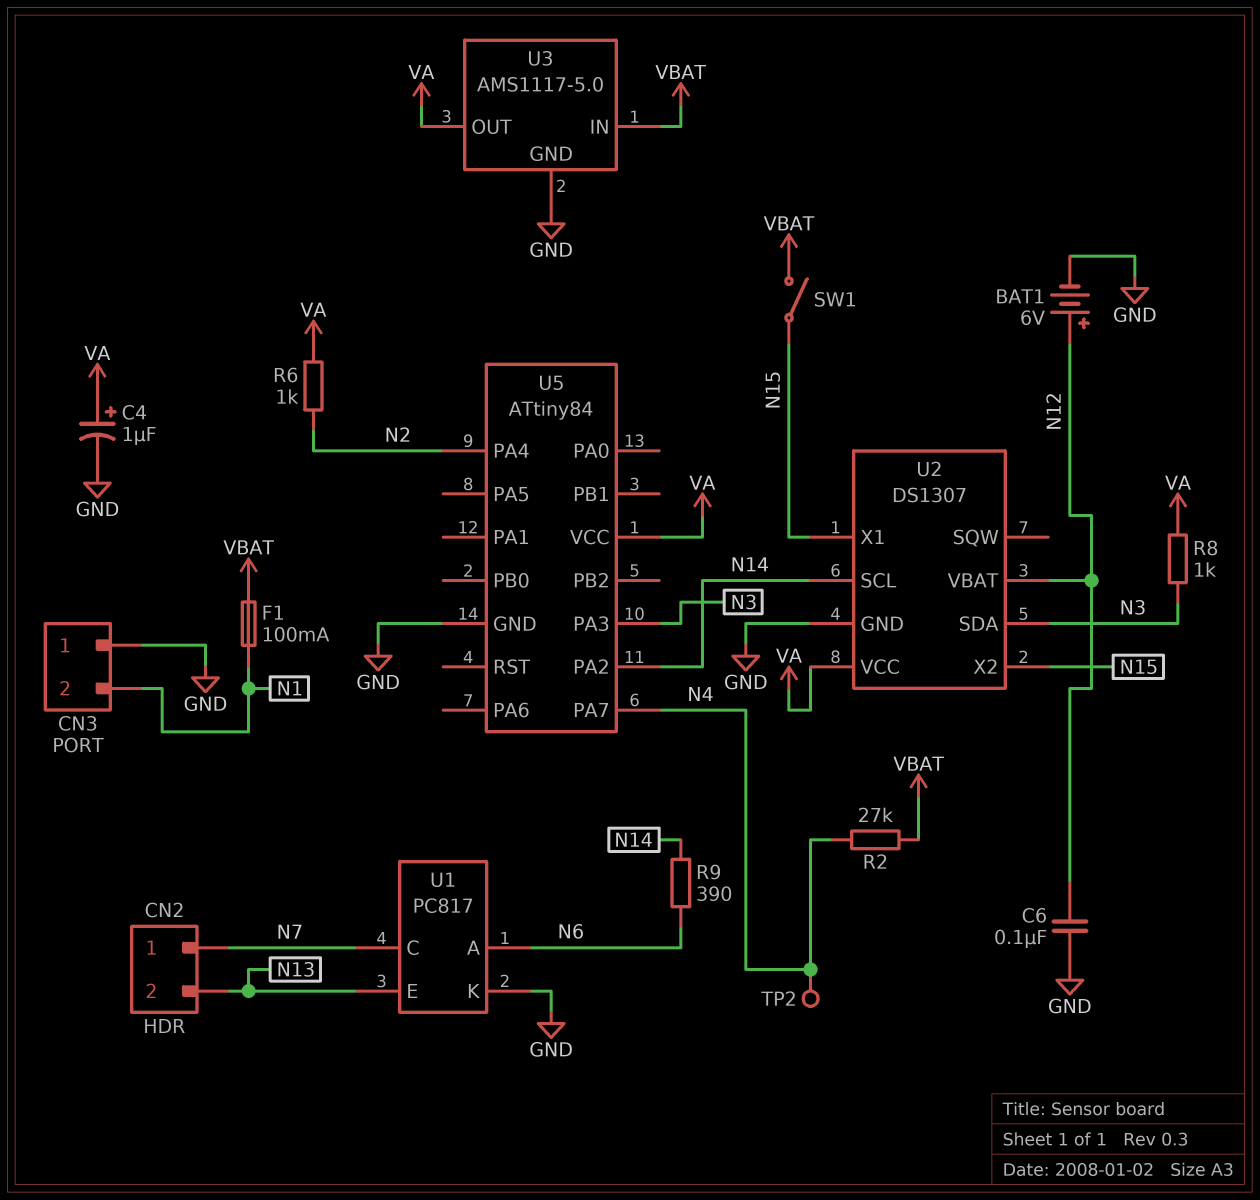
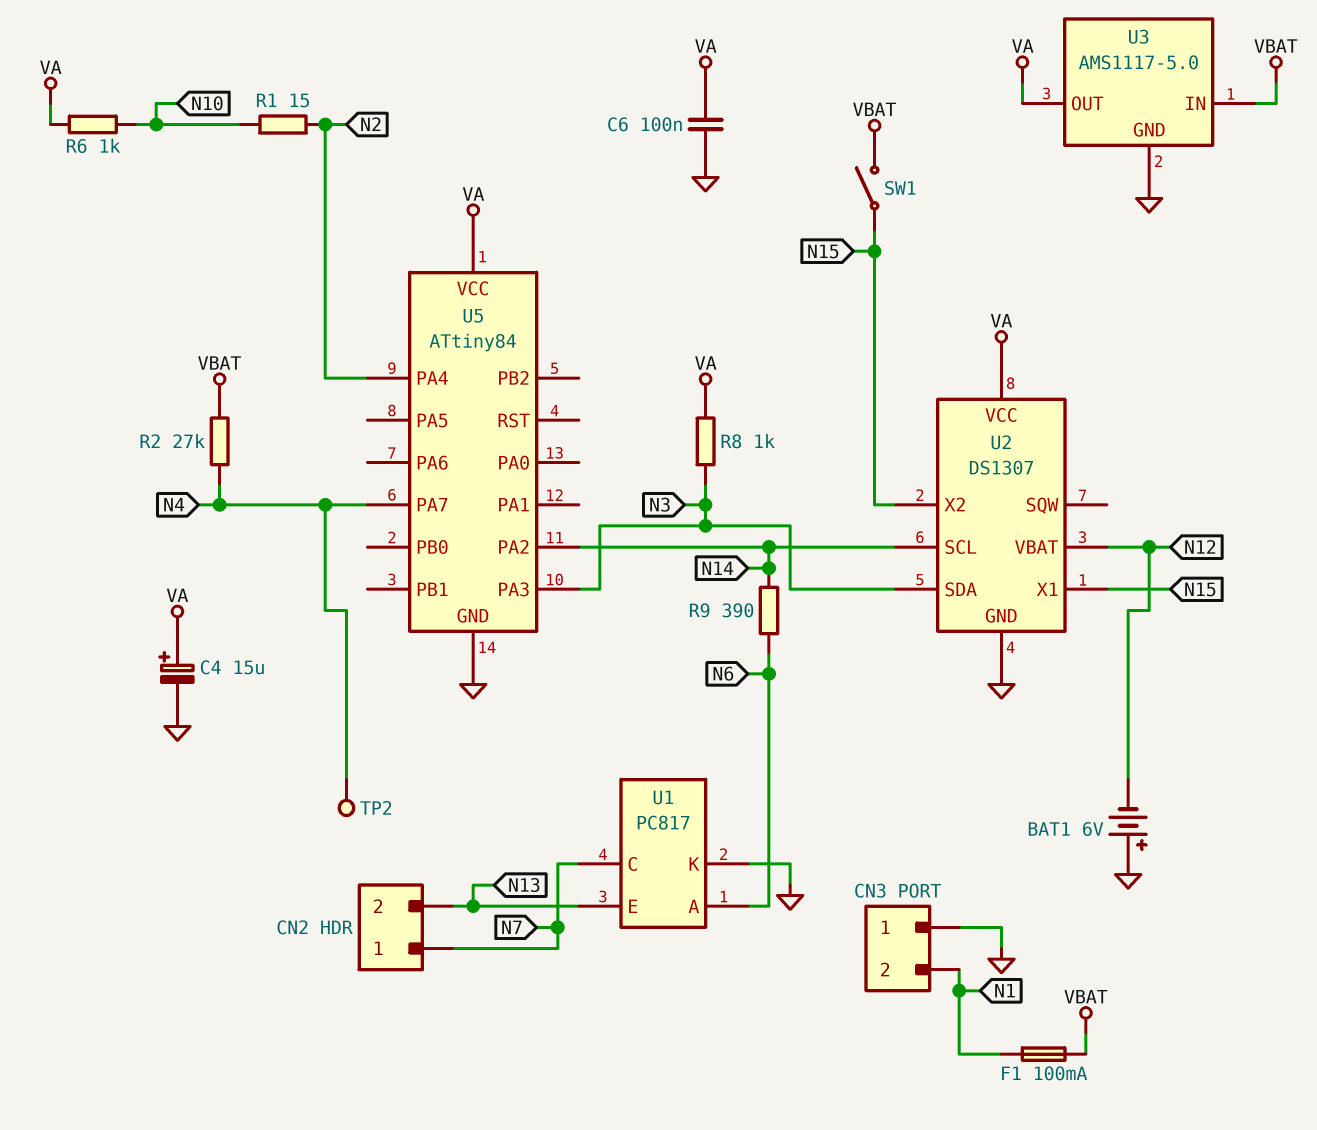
BAT1: 6V (plus N12, minus GND) -> 6V (plus GND, minus N12)
C4: 1uF (plus VA, minus GND) -> 15uF (plus VA, minus GND)
C6: 100nF (GND, N12) -> 100nF (GND, VA)
R1: none -> 15 (N2, N10)
R6: 1k (N2, VA) -> 1k (N10, VA)

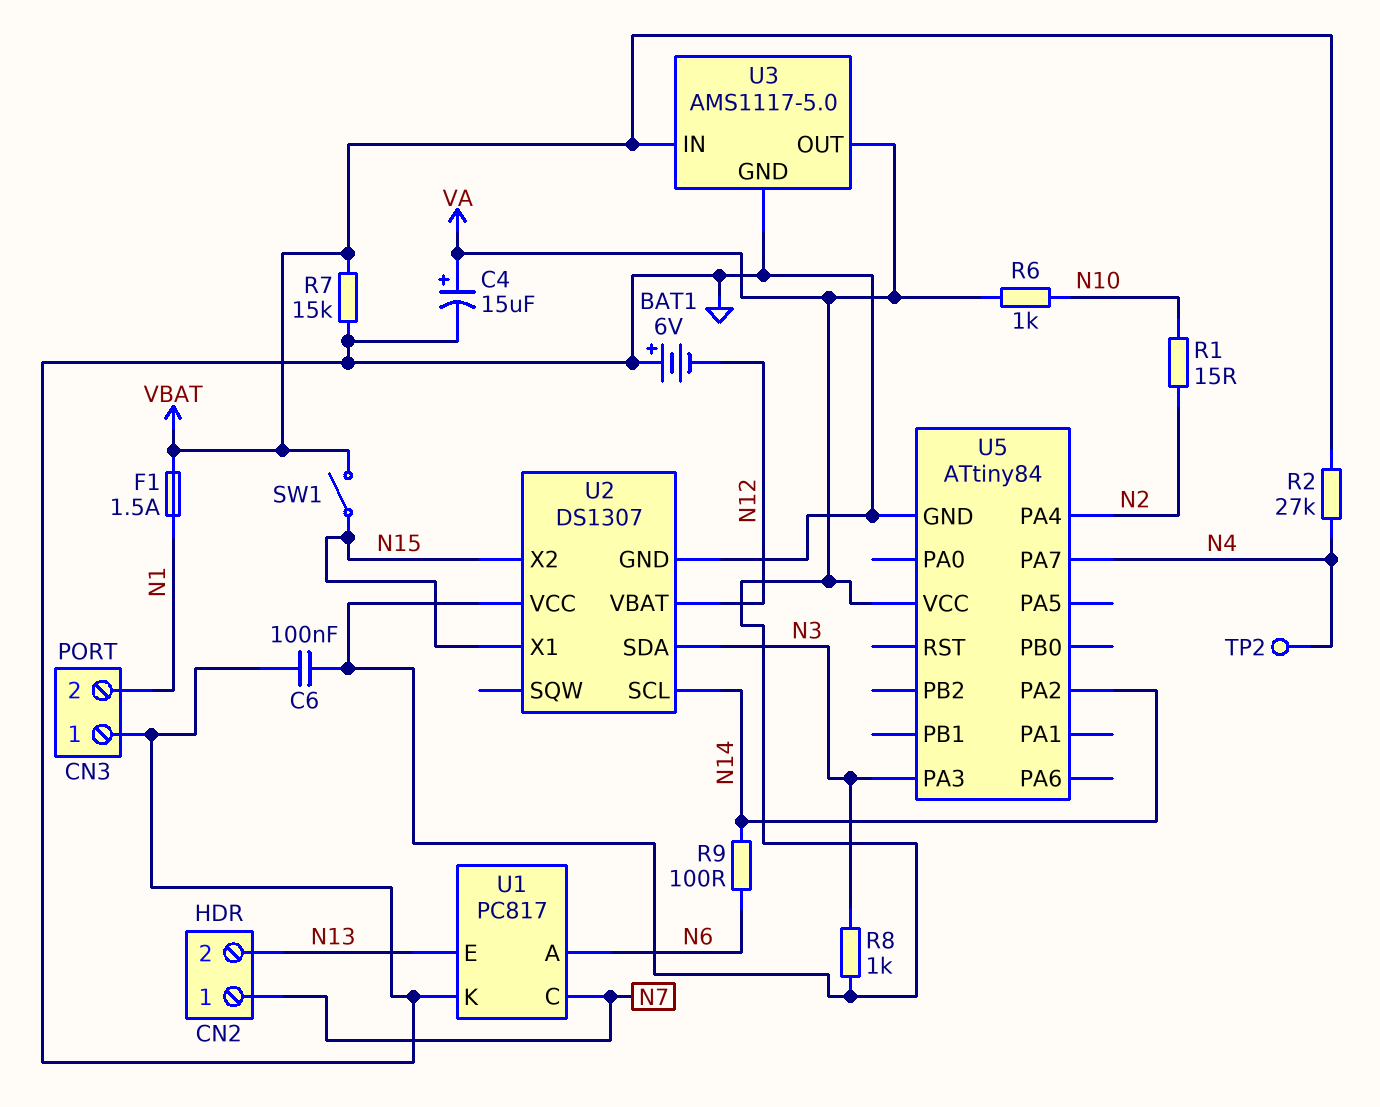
F1: 100mA (N1, VBAT) -> 1.5A (N1, VBAT)
R7: none -> 15k (GND, VBAT)
R9: 390 (N6, N14) -> 100 (N6, N14)

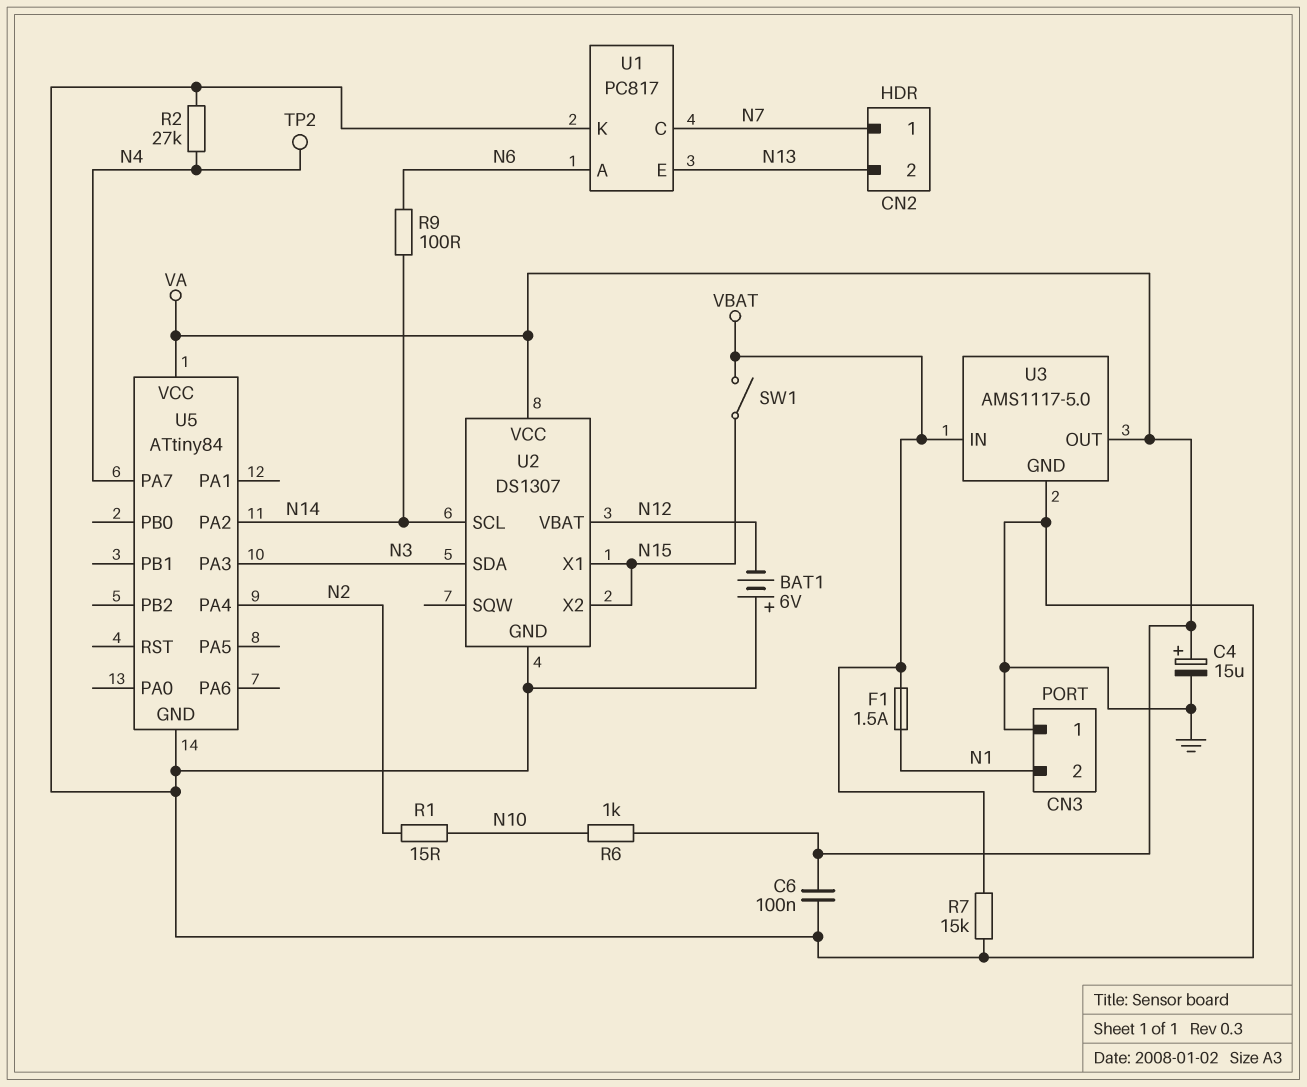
R2: 27k (N4, VBAT) -> 27k (GND, N4)
R8: 1k (N3, VA) -> none

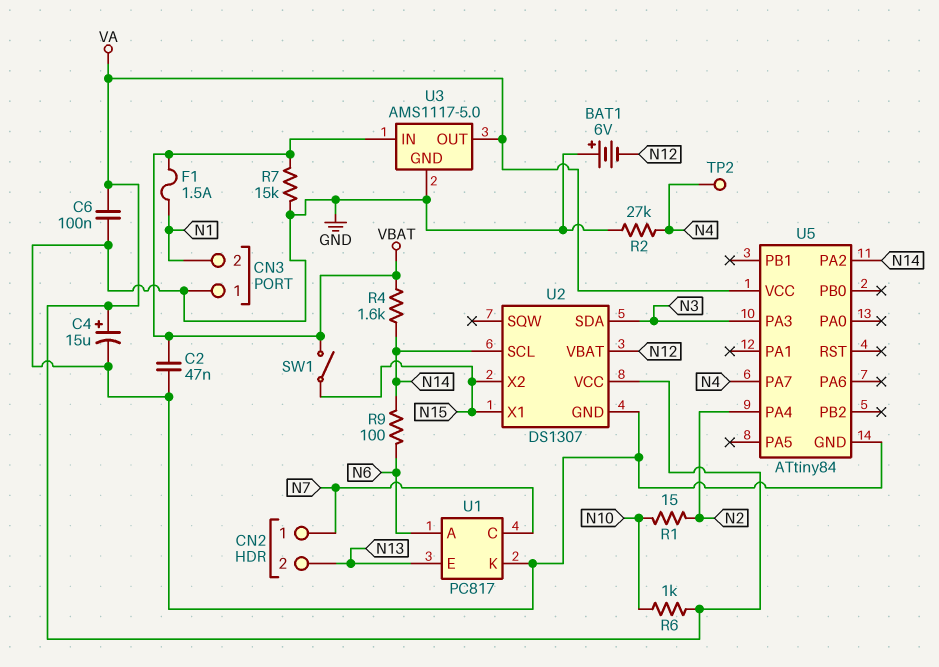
C2: none -> 47nF (GND, VBAT)
R4: none -> 1.6k (N14, VBAT)

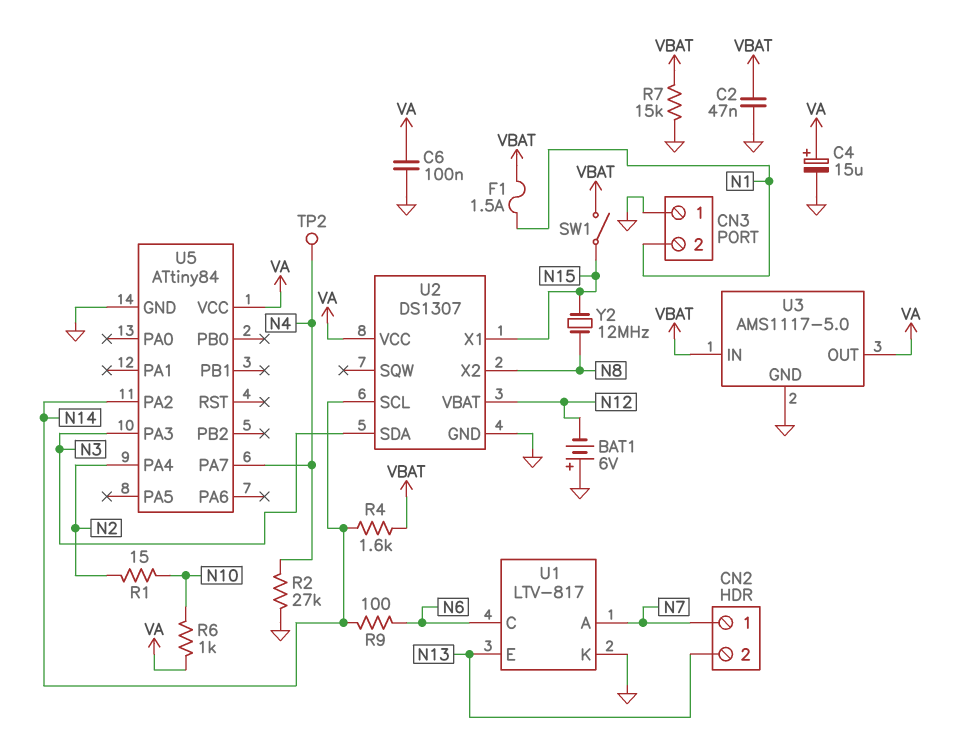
U1: PC817 -> LTV-817
U1 pin A: N6 -> N7
U1 pin C: N7 -> N6
U2 pin X2: N15 -> N8
Y2: none -> 12MHz (N8, N15)

